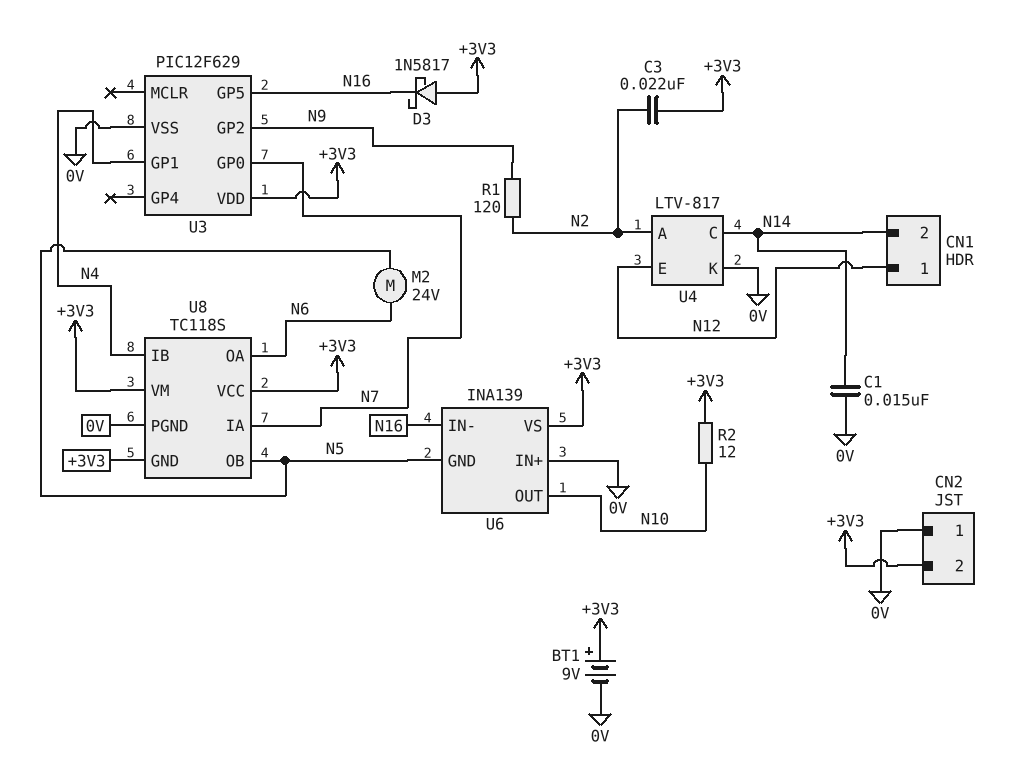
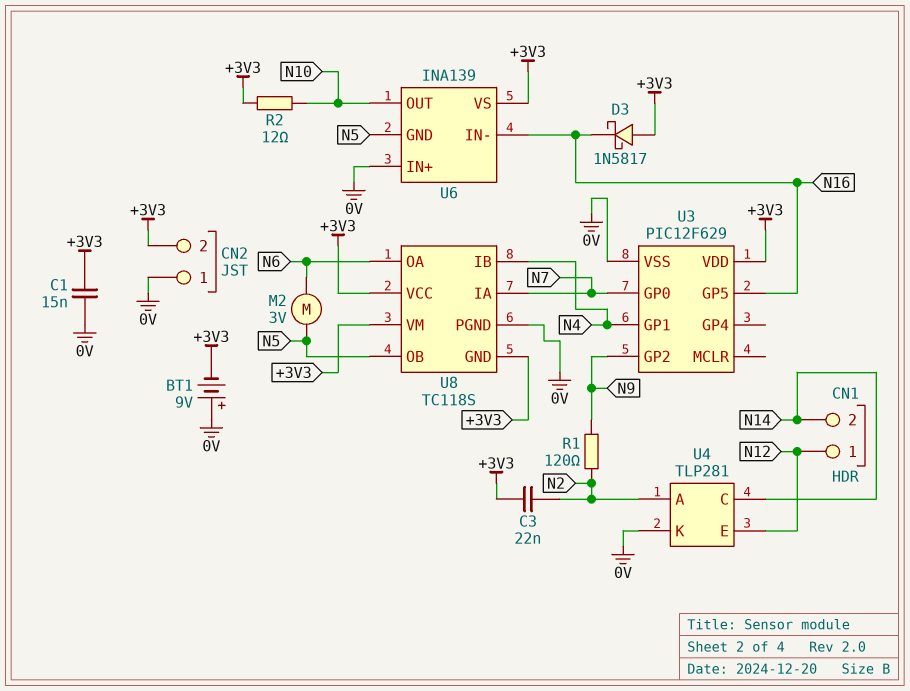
BT1: 9V (plus +3V3, minus 0V) -> 9V (plus 0V, minus +3V3)
C1: 15nF (0V, N14) -> 15nF (+3V3, 0V)
M2: motor 24V (N5, N6) -> motor 3V (N5, N6)
U4: LTV-817 -> TLP281

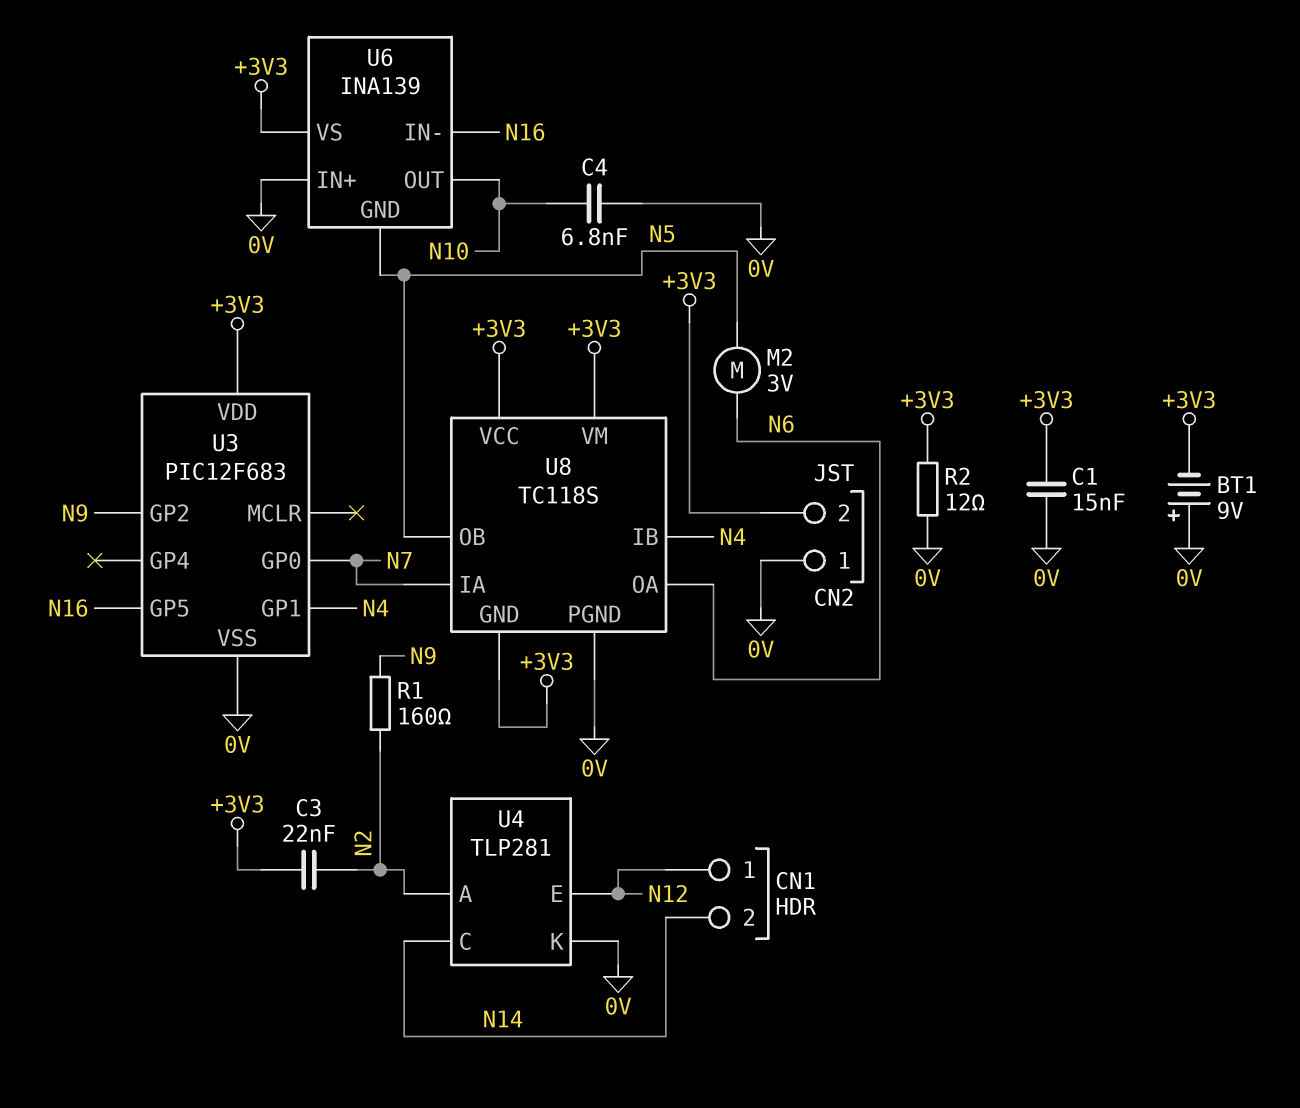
C4: none -> 6.8nF (0V, N10)
D3: schottky 1N5817 (A +3V3, K N16) -> none
R1: 120 (N2, N9) -> 160 (N2, N9)
R2: 12 (+3V3, N10) -> 12 (+3V3, 0V)
U3: PIC12F629 -> PIC12F683

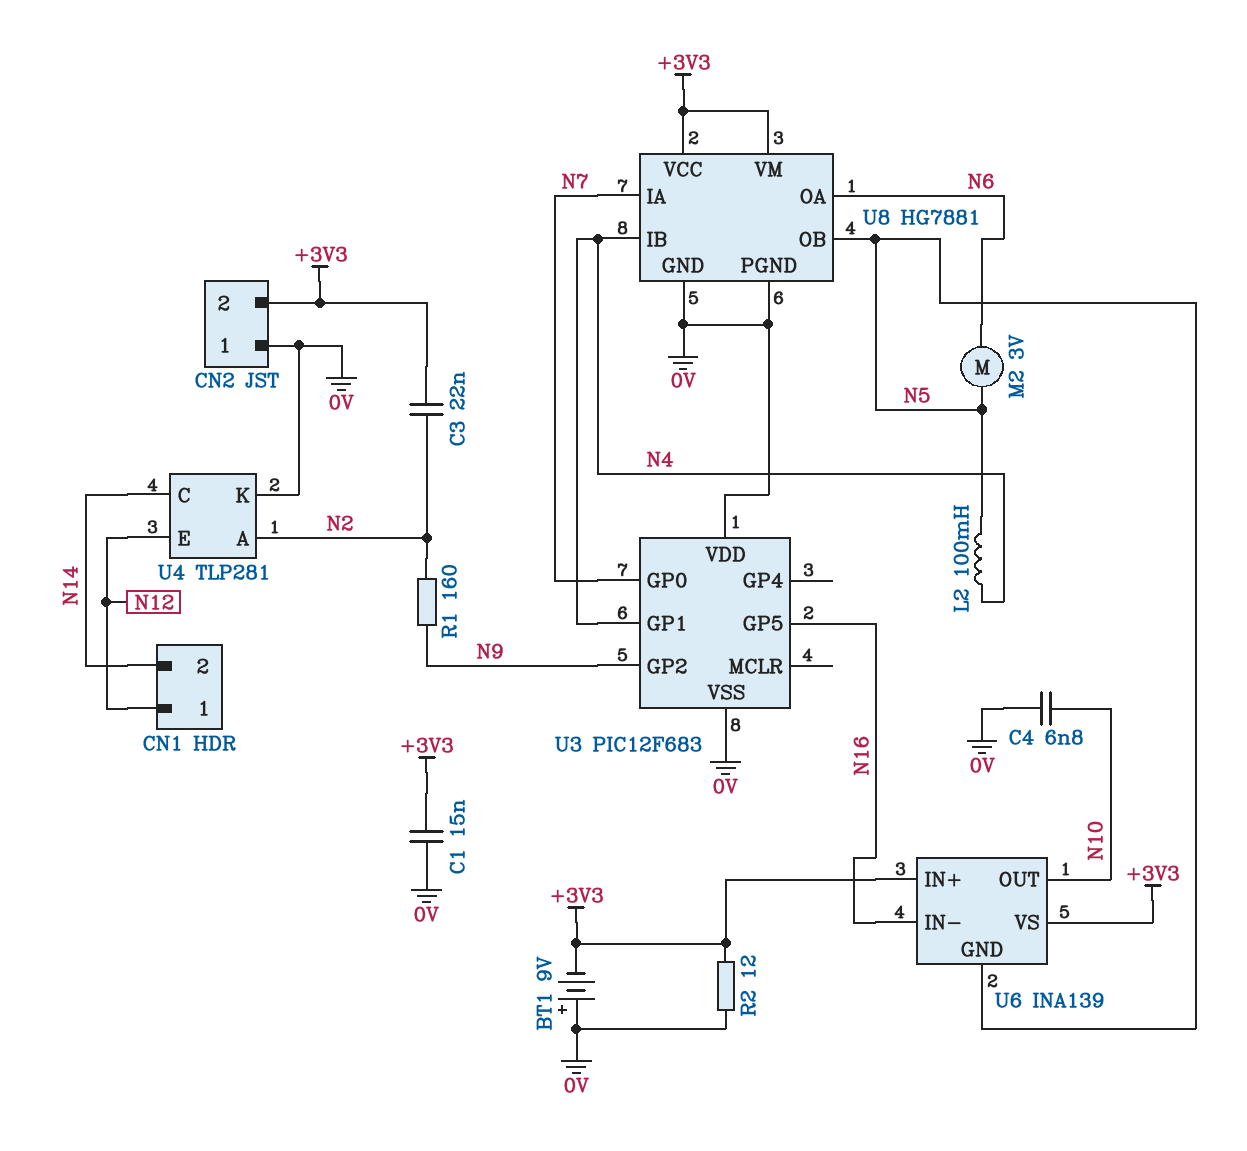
L2: none -> 100mH (N4, N5)
U3 pin VDD: +3V3 -> 0V
U6 pin IN+: 0V -> +3V3
U8: TC118S -> HG7881
U8 pin GND: +3V3 -> 0V

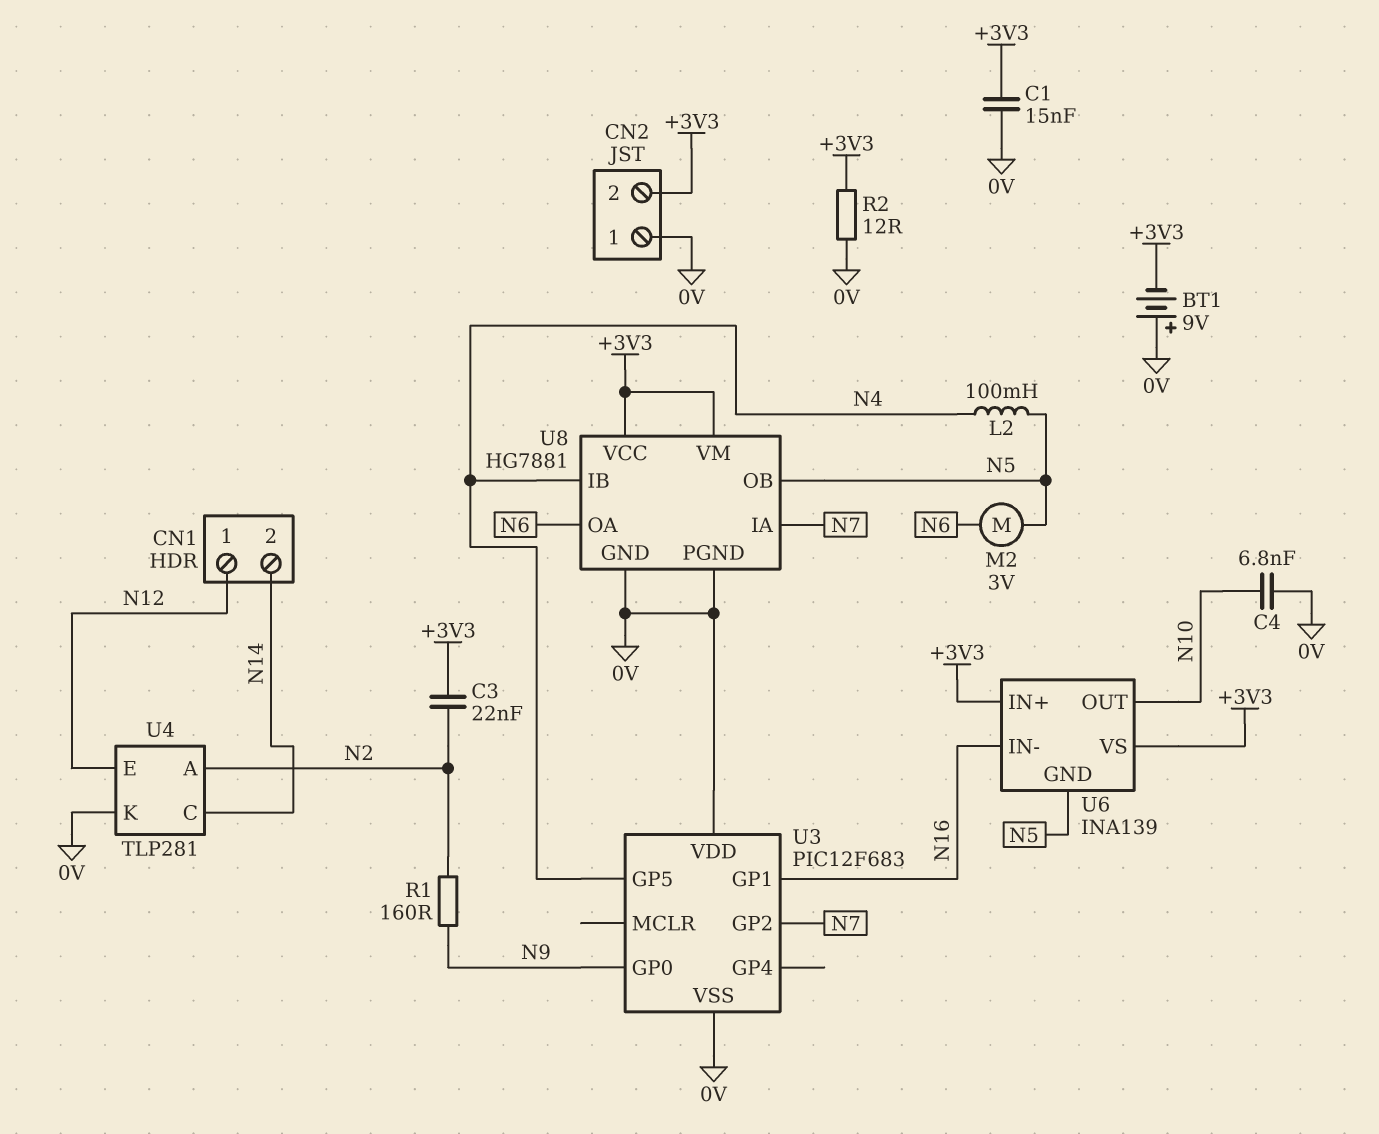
U3 pin GP0: N7 -> N9
U3 pin GP1: N4 -> N16
U3 pin GP2: N9 -> N7
U3 pin GP5: N16 -> N4

